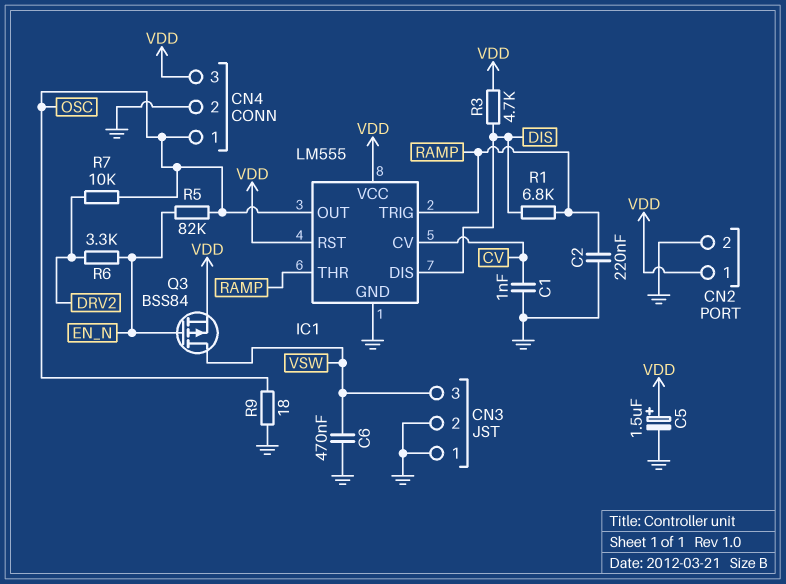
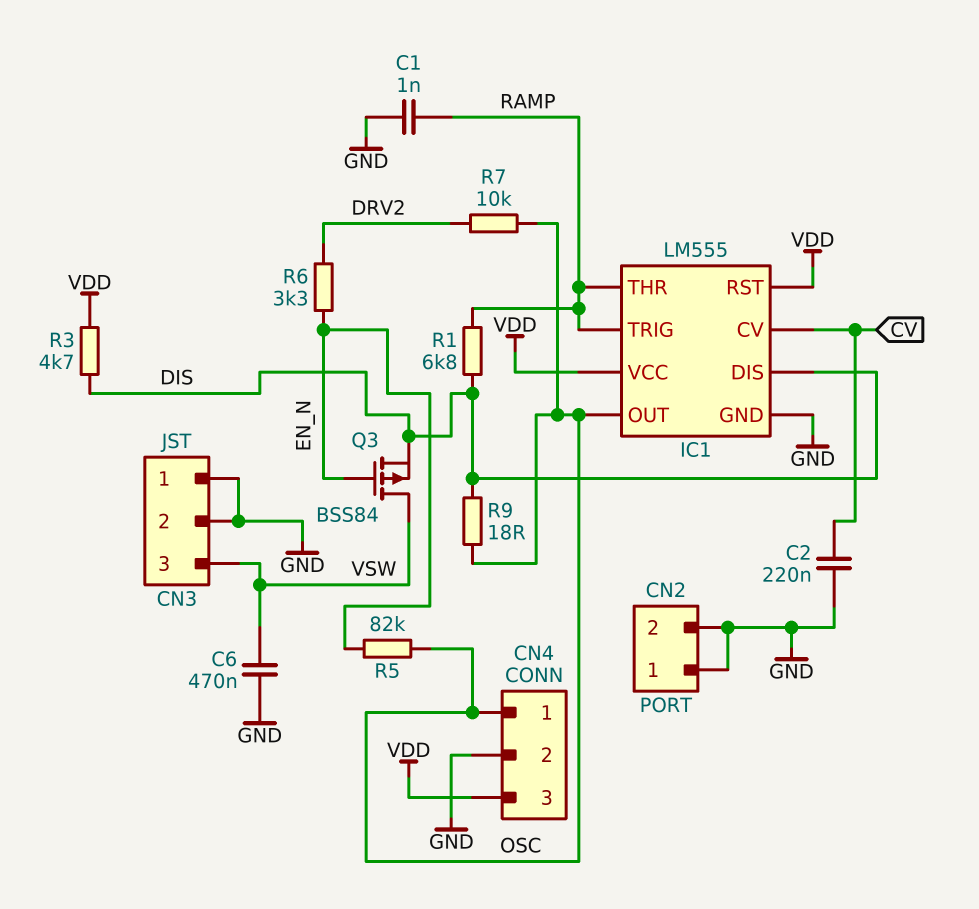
C1: 1nF (CV, GND) -> 1nF (GND, RAMP)
C2: 220nF (GND, RAMP) -> 220nF (CV, GND)
C5: 1.5uF (plus VDD, minus GND) -> none
CN2 pin 1: VDD -> GND
Q3: PMOS BSS84 (G EN_N, D VSW, S VDD) -> PMOS BSS84 (G EN_N, D VSW, S DIS)
R9: 18 (GND, OSC) -> 18 (DIS, OSC)

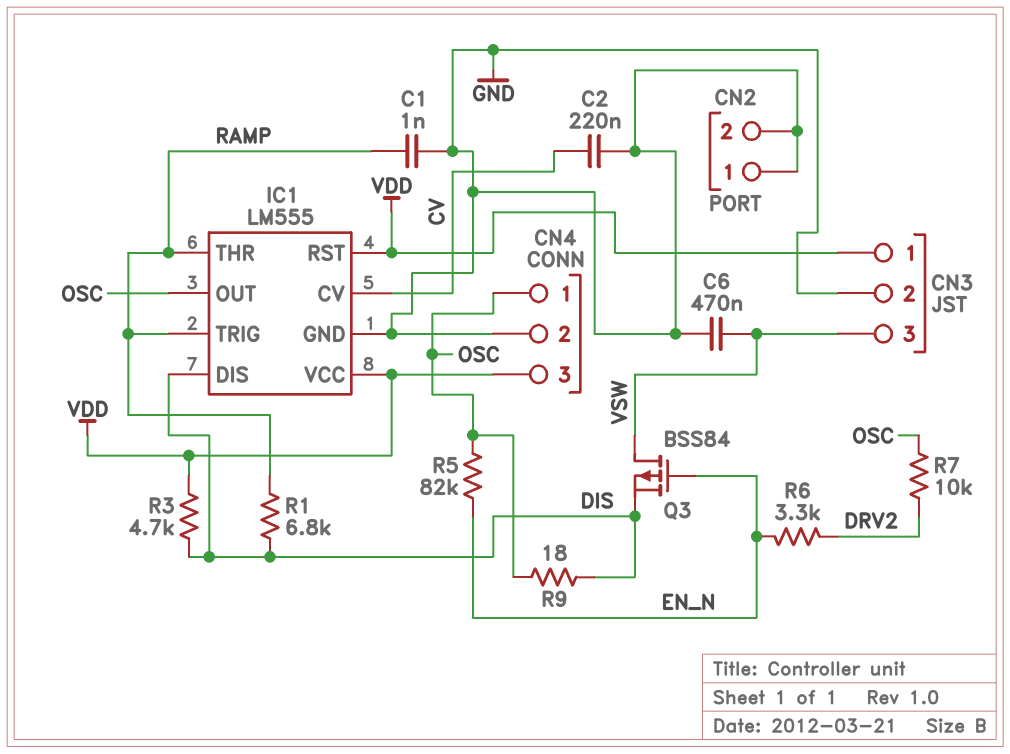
CN3 pin 1: GND -> VDD

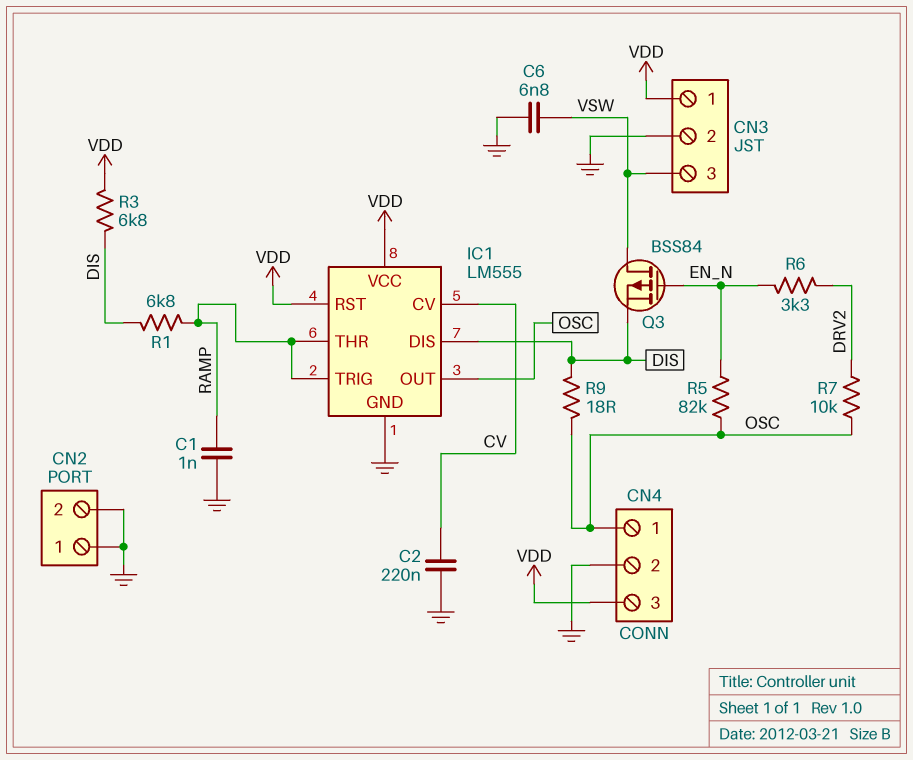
C6: 470nF (GND, VSW) -> 6.8nF (GND, VSW)
R3: 4.7k (DIS, VDD) -> 6.8k (DIS, VDD)

